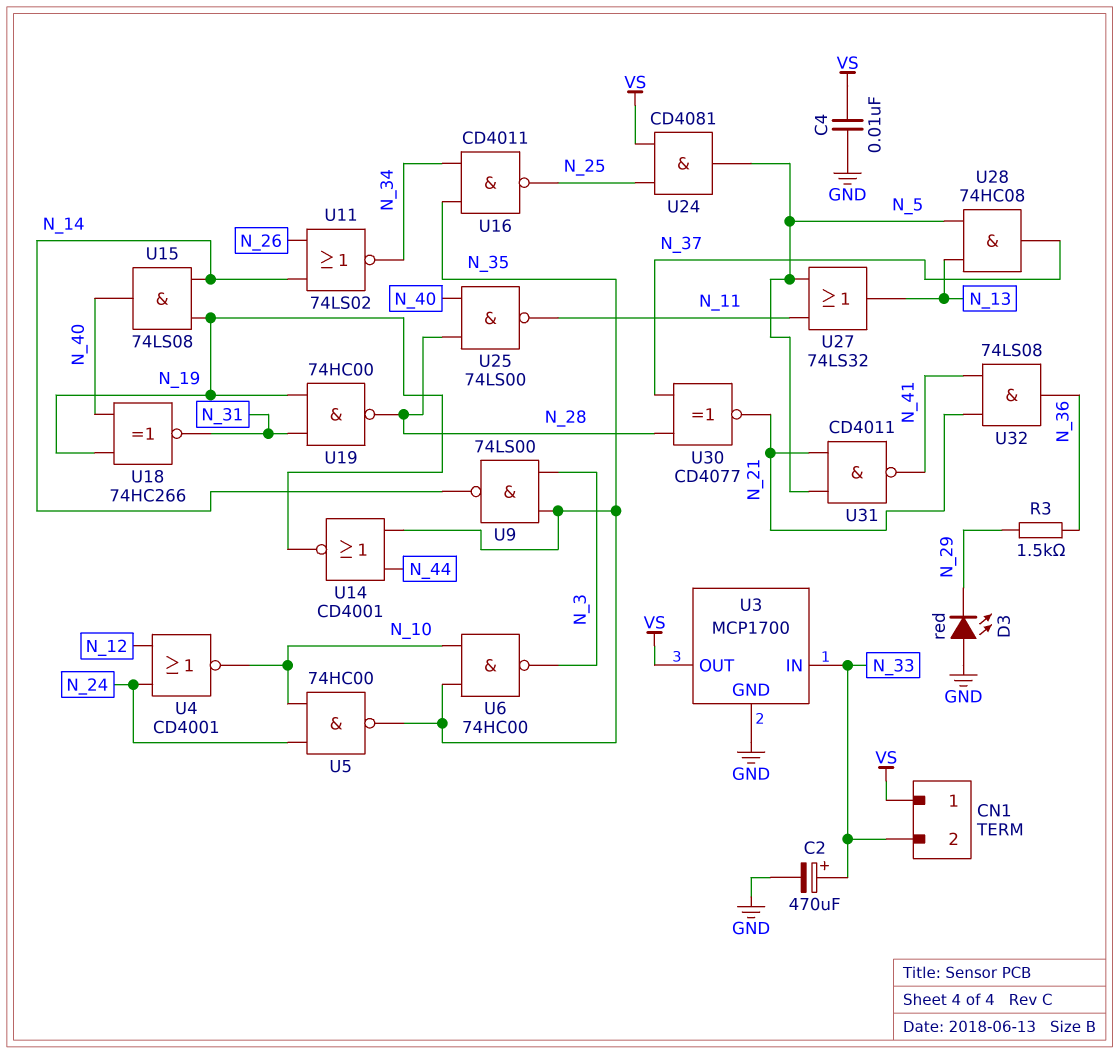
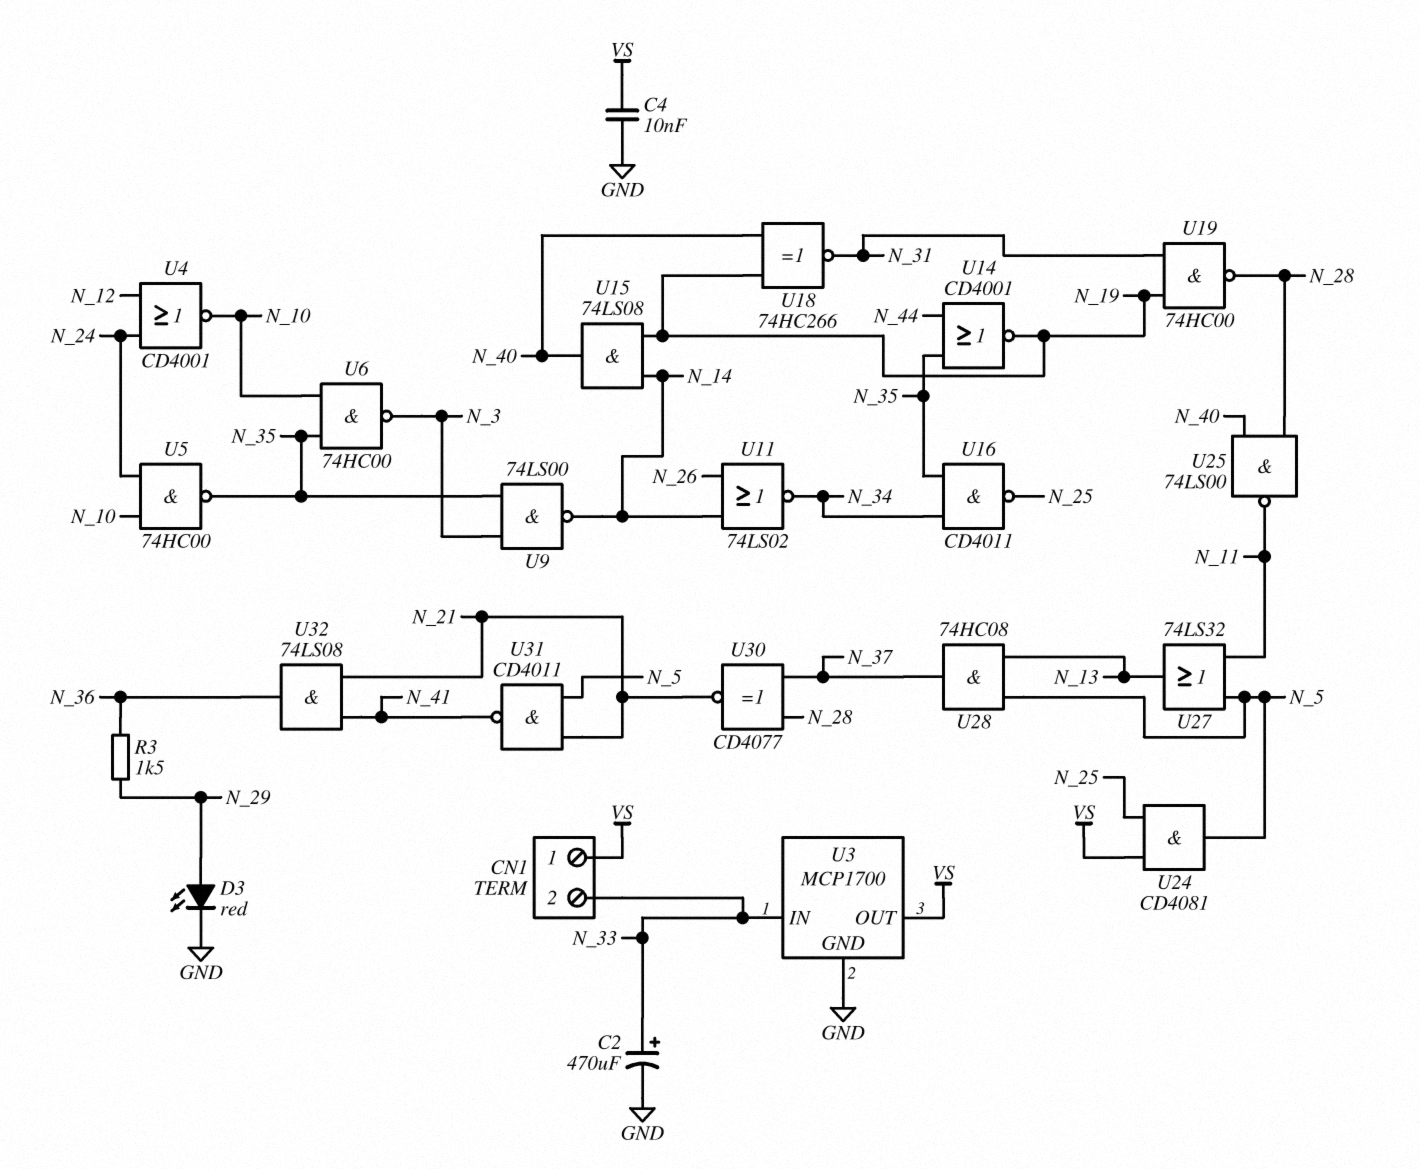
D3: LED red (A GND, K N_29) -> LED red (A N_29, K GND)

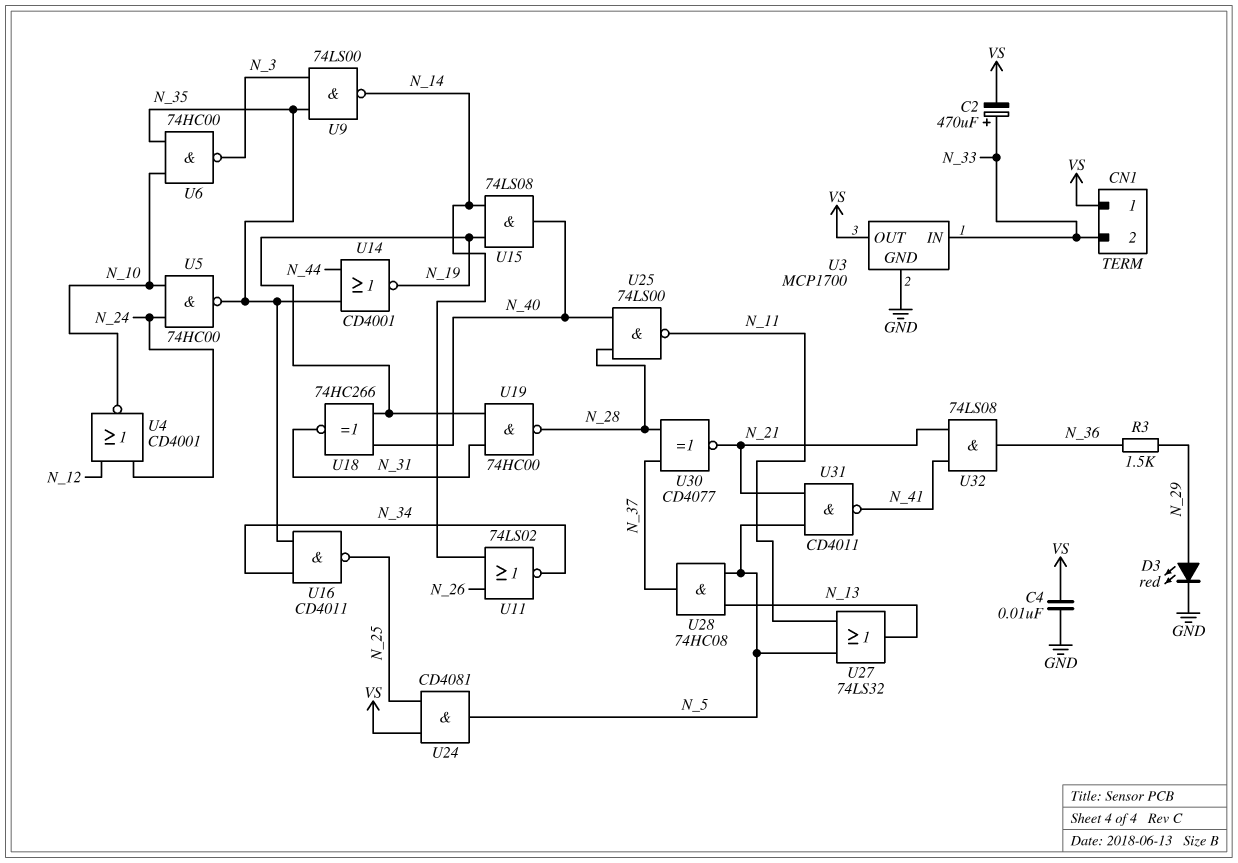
C2: 470uF (plus N_33, minus GND) -> 470uF (plus N_33, minus VS)

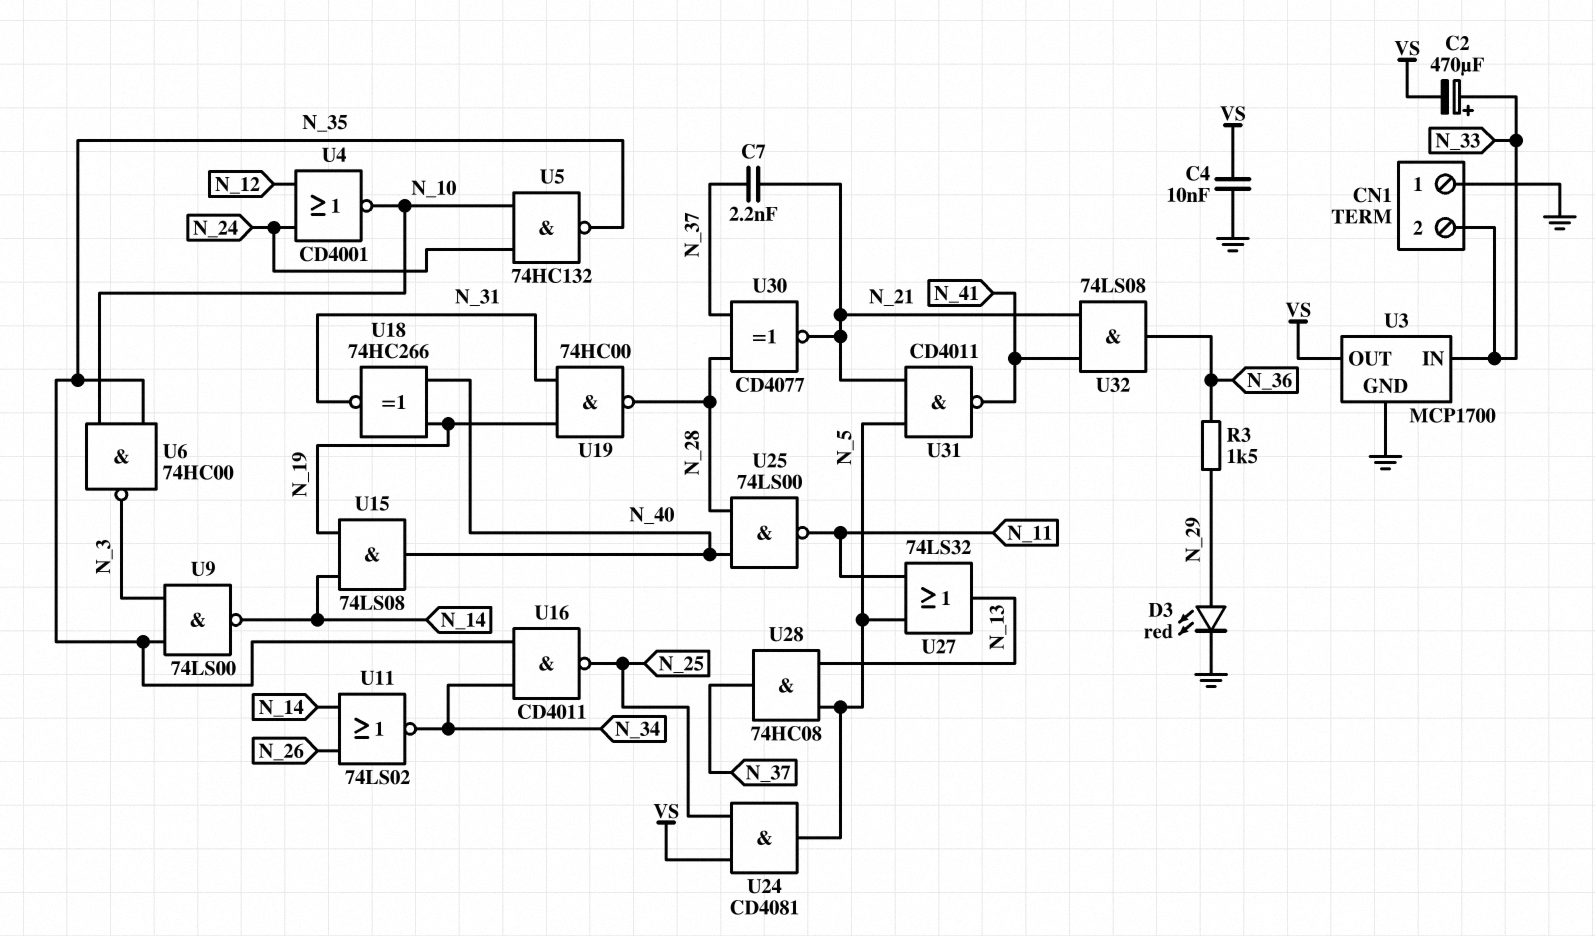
C7: none -> 2.2nF (N_21, N_37)
CN1 pin 1: VS -> GND
U5: NAND 74HC00 (in N_10, in N_24, out N_35) -> NAND 74HC132 (in N_10, in N_24, out N_35)
U14: NOR CD4001 (in N_35, in N_44, out N_19) -> none

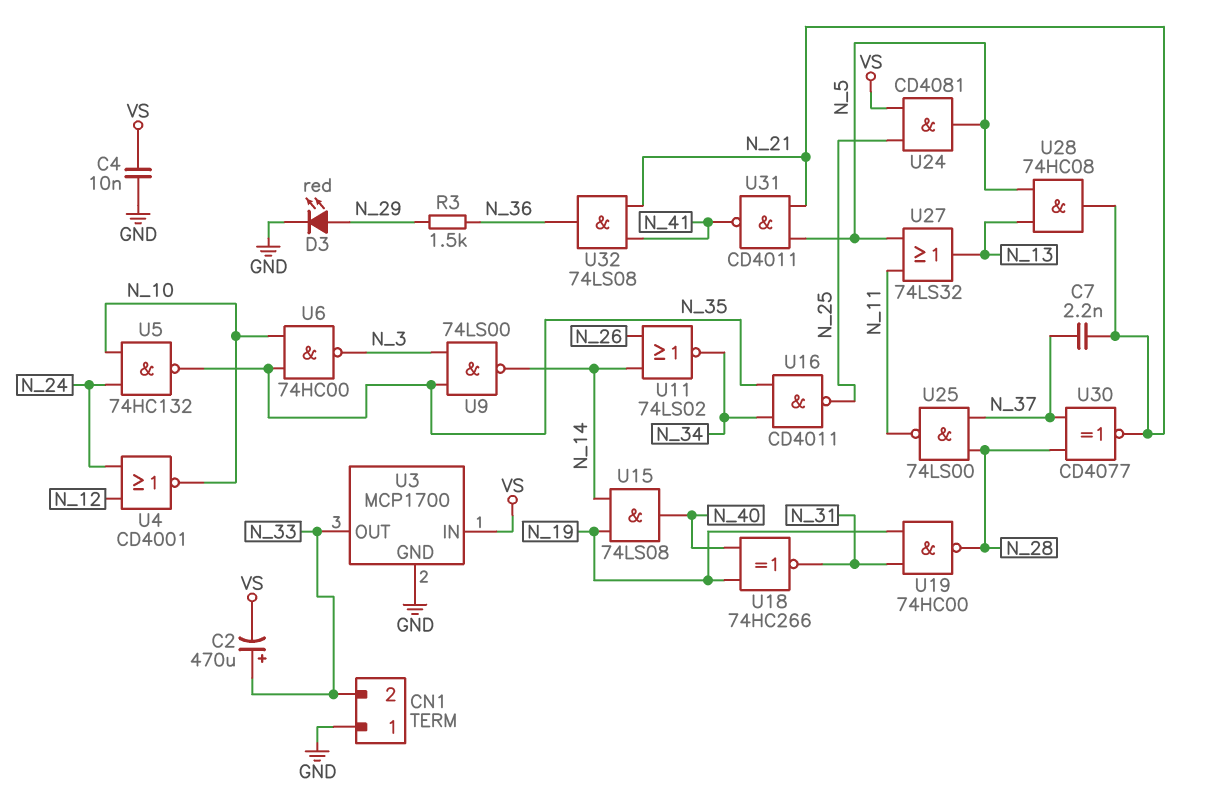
U3 pin IN: N_33 -> VS
U3 pin OUT: VS -> N_33
U25: NAND 74LS00 (in N_28, in N_40, out N_11) -> NAND 74LS00 (in N_28, in N_37, out N_11)
U28: AND 74HC08 (in N_5, in N_13, out N_37) -> AND 74HC08 (in N_5, in N_13, out N_21)

